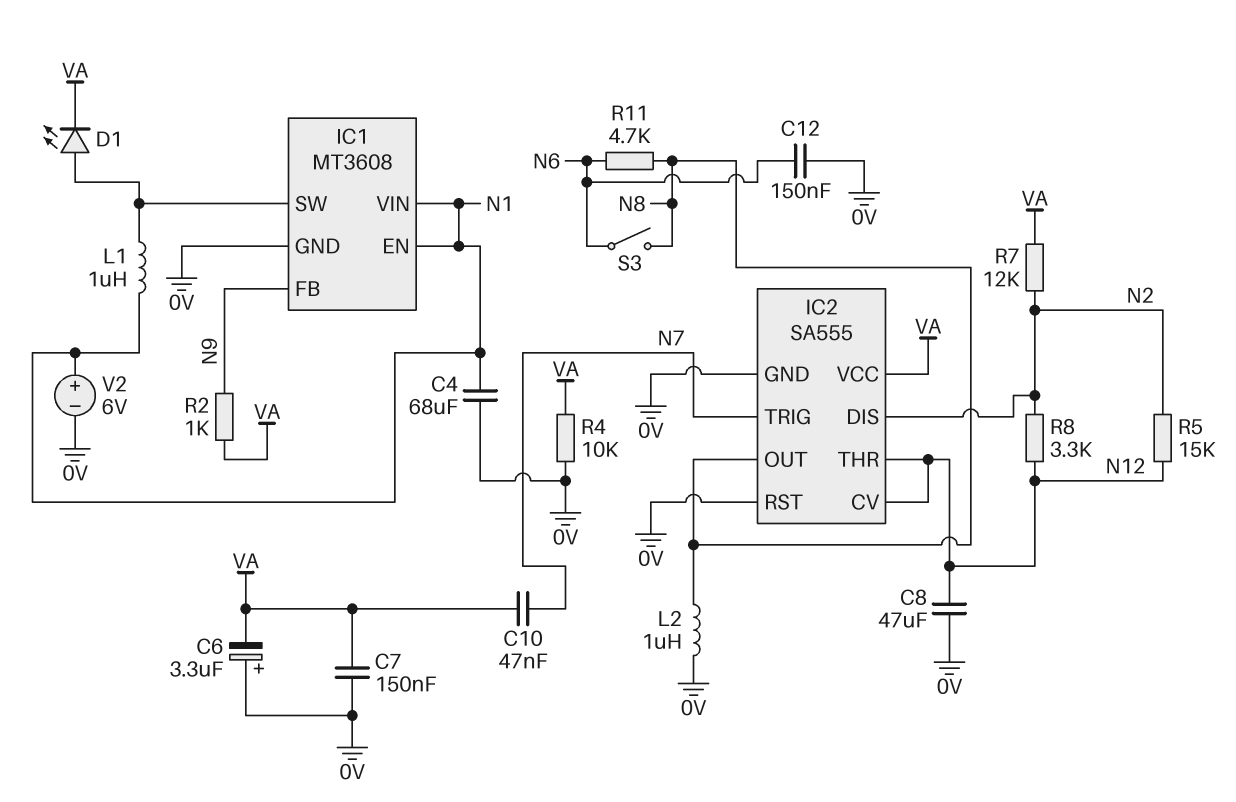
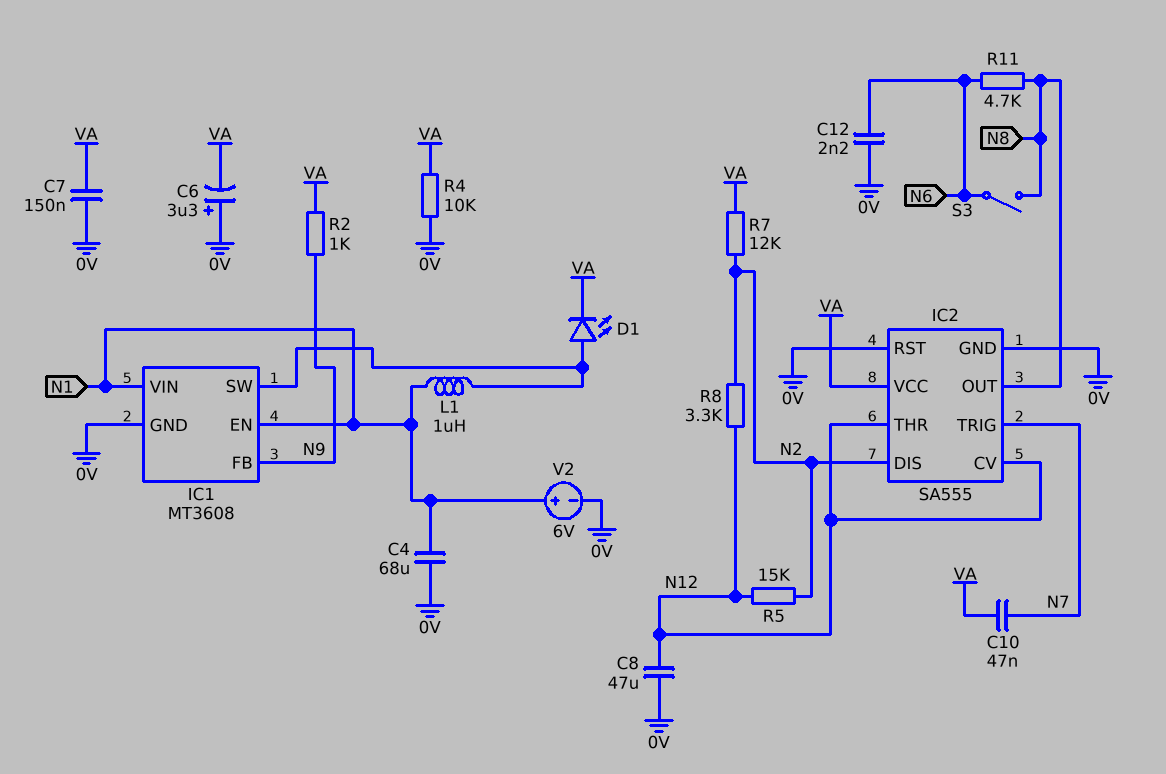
C12: 150nF (0V, N6) -> 2.2nF (0V, N6)
L2: 1uH (0V, N8) -> none

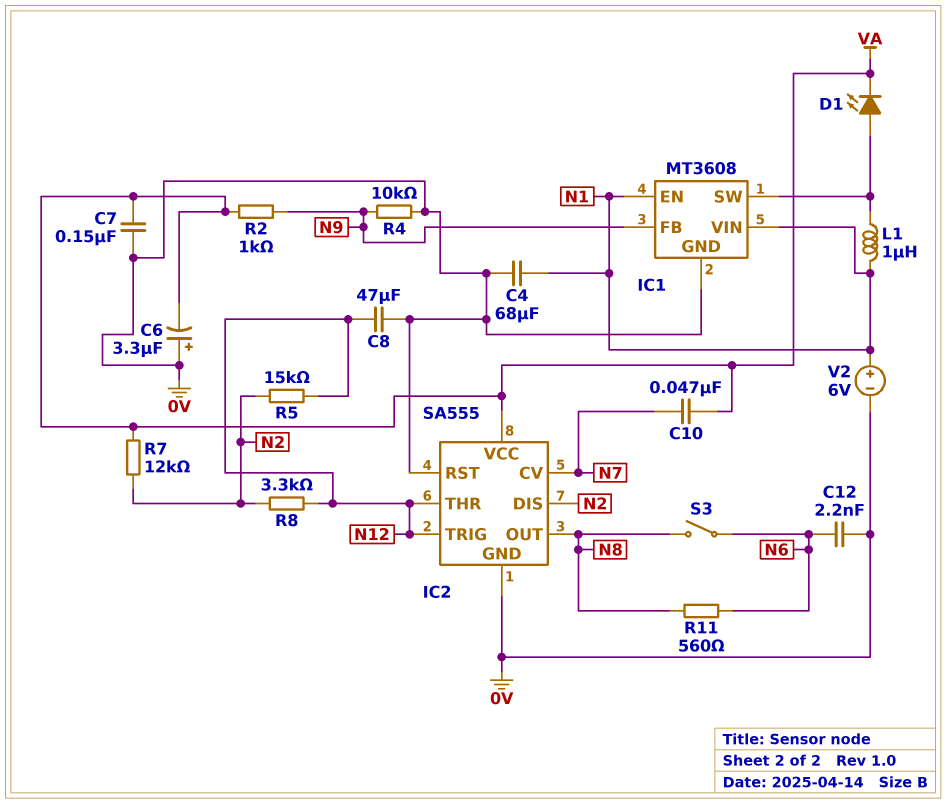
IC2 pin CV: N12 -> N7
IC2 pin TRIG: N7 -> N12
R4: 10k (0V, VA) -> 10k (0V, N9)
R11: 4.7k (N6, N8) -> 560 (N6, N8)

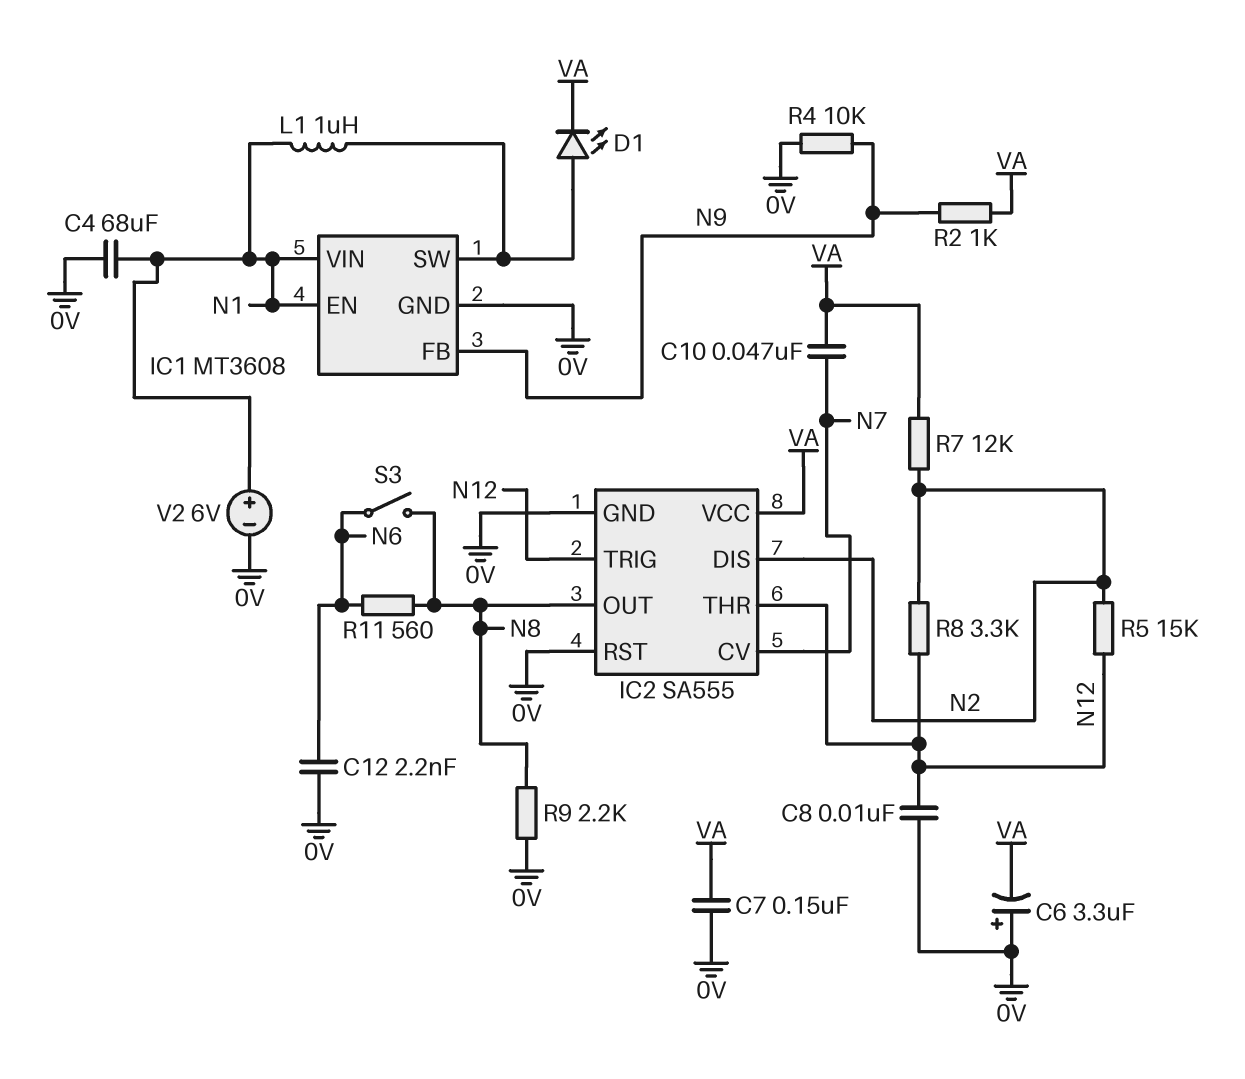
C8: 47uF (0V, N12) -> 10nF (0V, N12)
R9: none -> 2.2k (0V, N8)

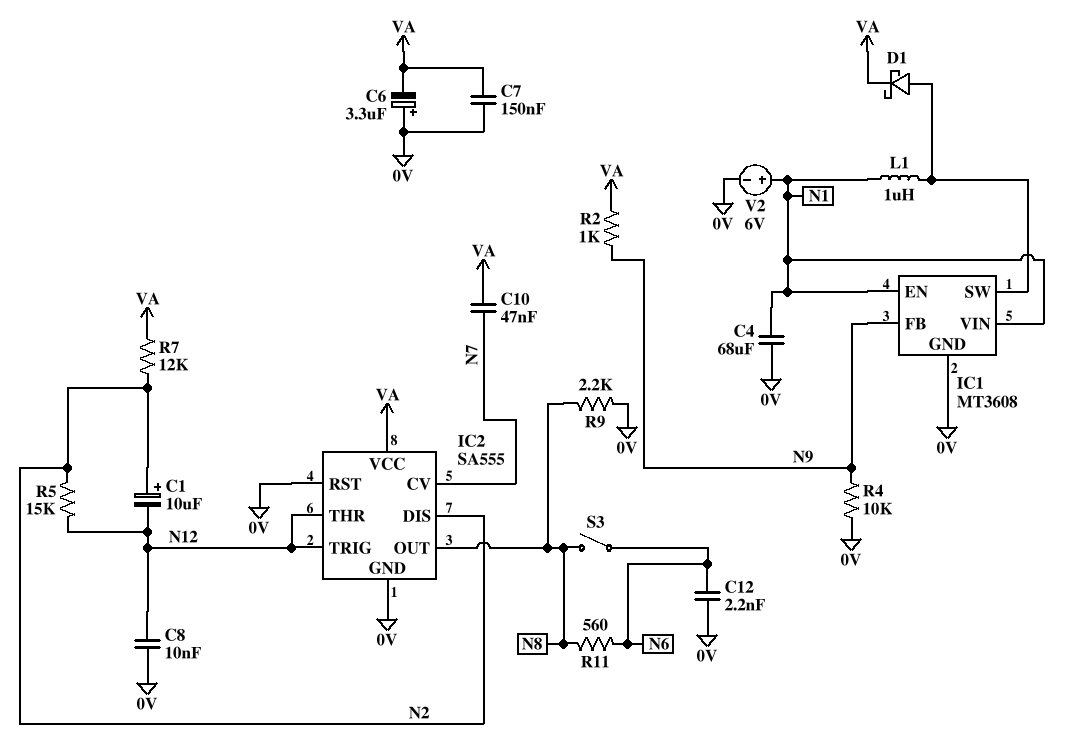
C1: none -> 10uF (plus N2, minus N12)
D1: LED (A IC1/SW, K VA) -> schottky (A IC1/SW, K VA)
R8: 3.3k (N2, N12) -> none

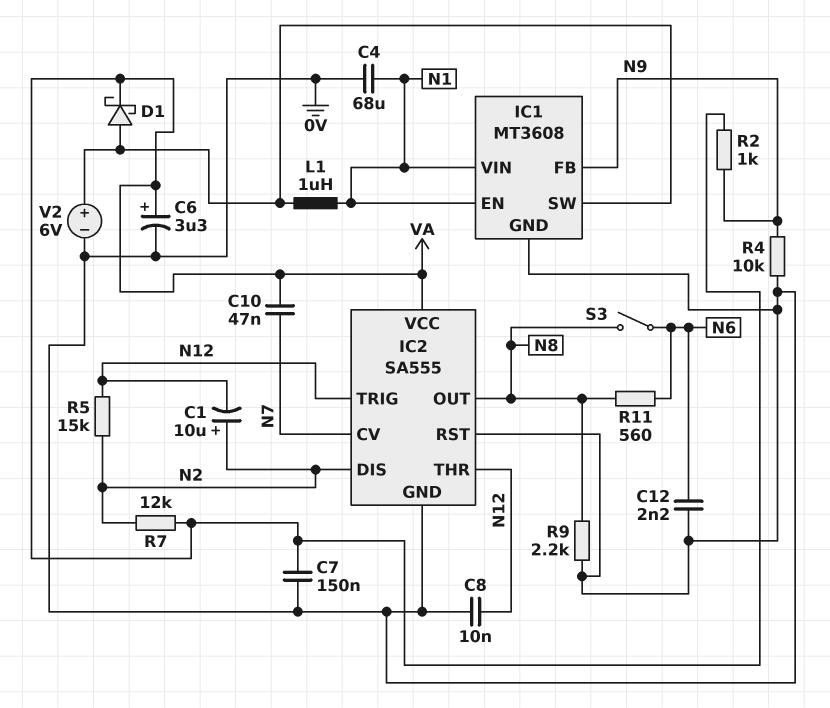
C6: 3.3uF (plus 0V, minus VA) -> 3.3uF (plus VA, minus 0V)
V2: 6V (plus N1, minus 0V) -> 6V (plus IC1/SW, minus 0V)

